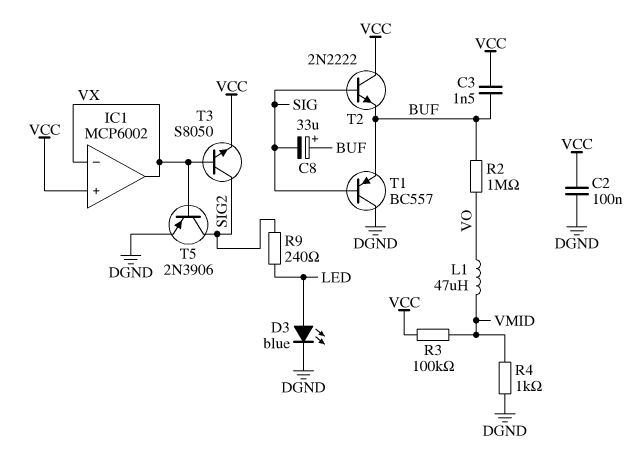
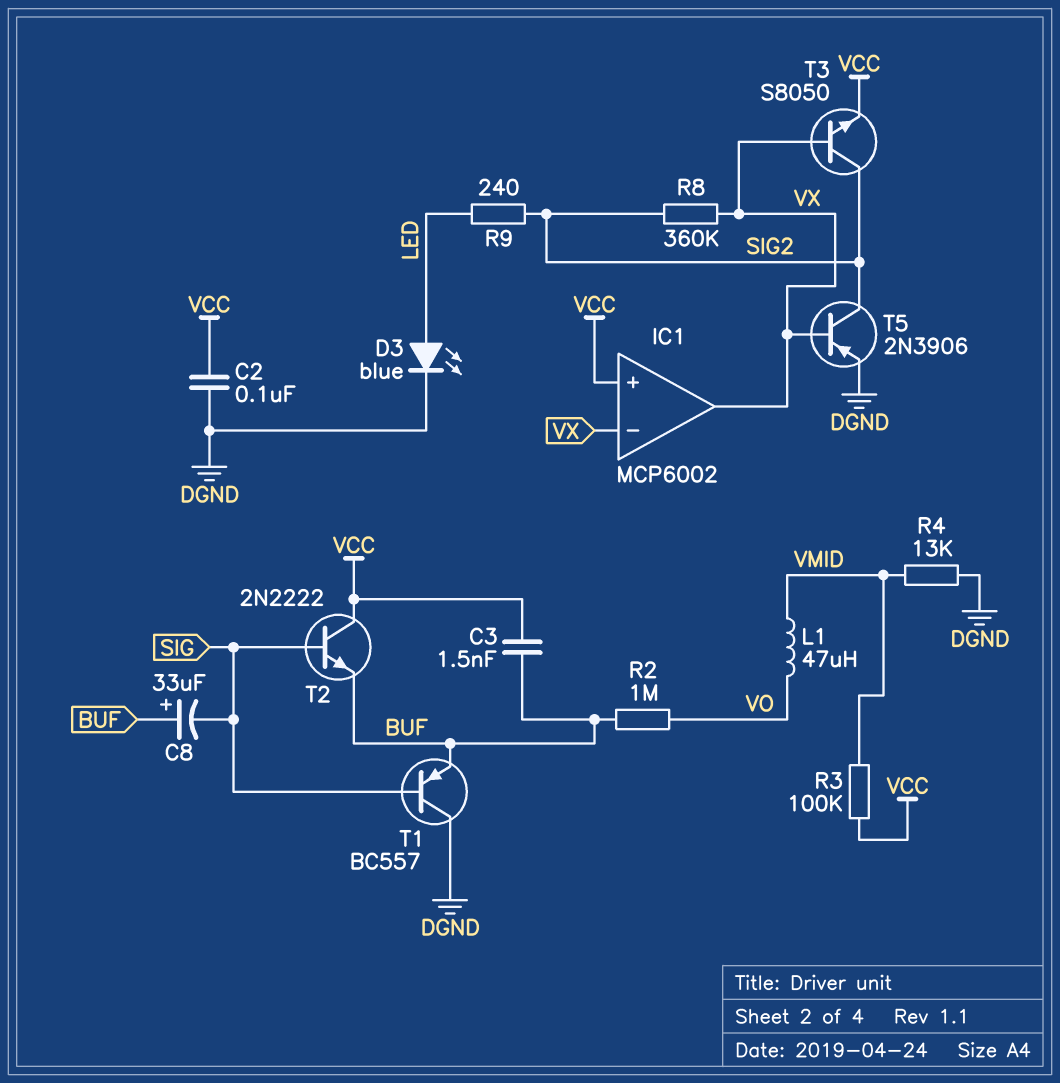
R4: 1k (DGND, VMID) -> 13k (DGND, VMID)
R8: none -> 360k (SIG2, VX)

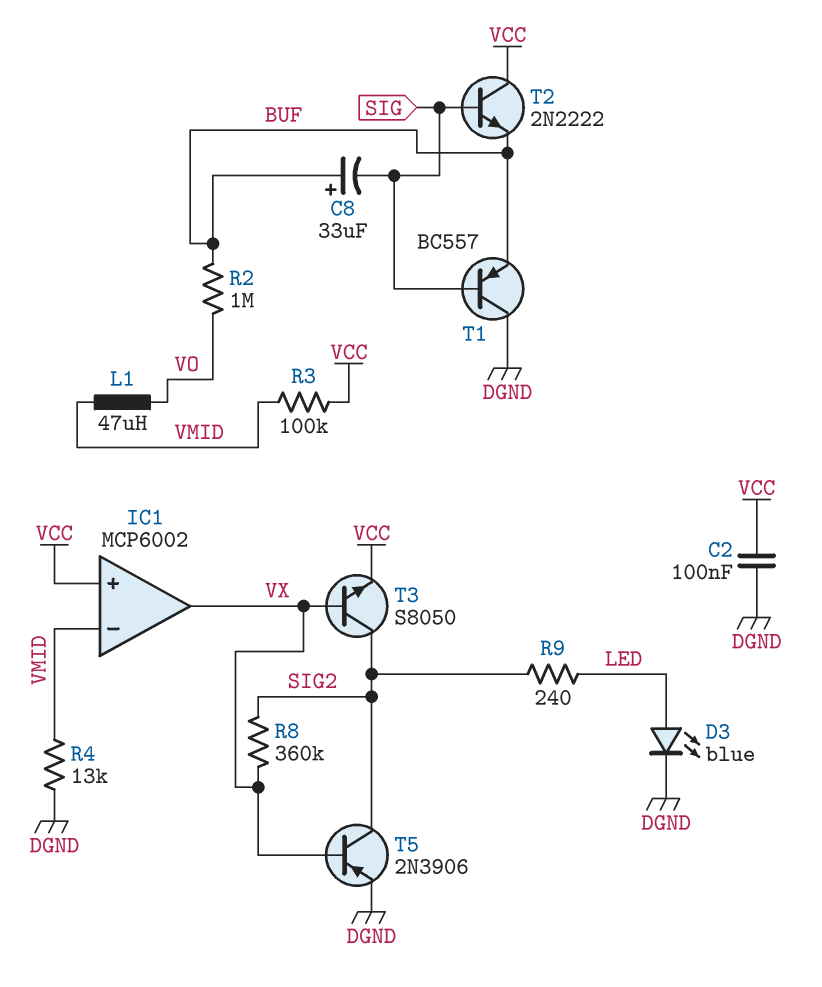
C3: 1.5nF (BUF, VCC) -> none
IC1 pin in-: VX -> VMID

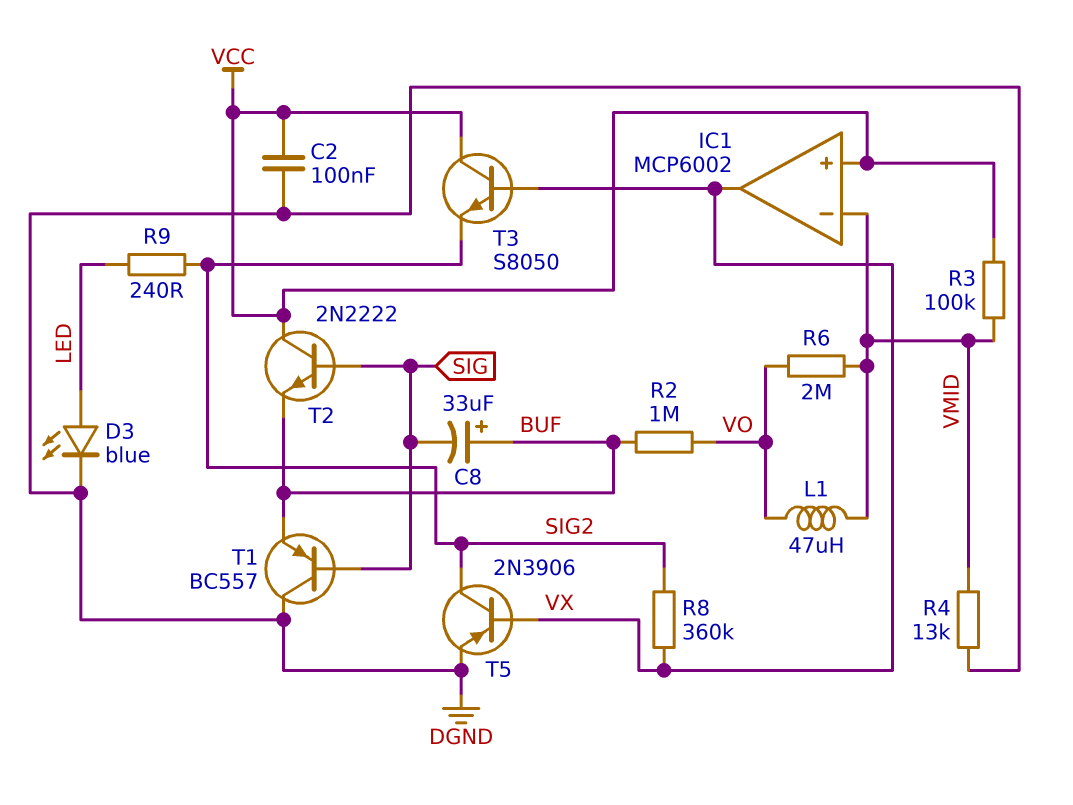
R6: none -> 2M (VMID, VO)
T3: NPN S8050 (B VX, C SIG2, E VCC) -> NPN S8050 (B VX, C VCC, E SIG2)

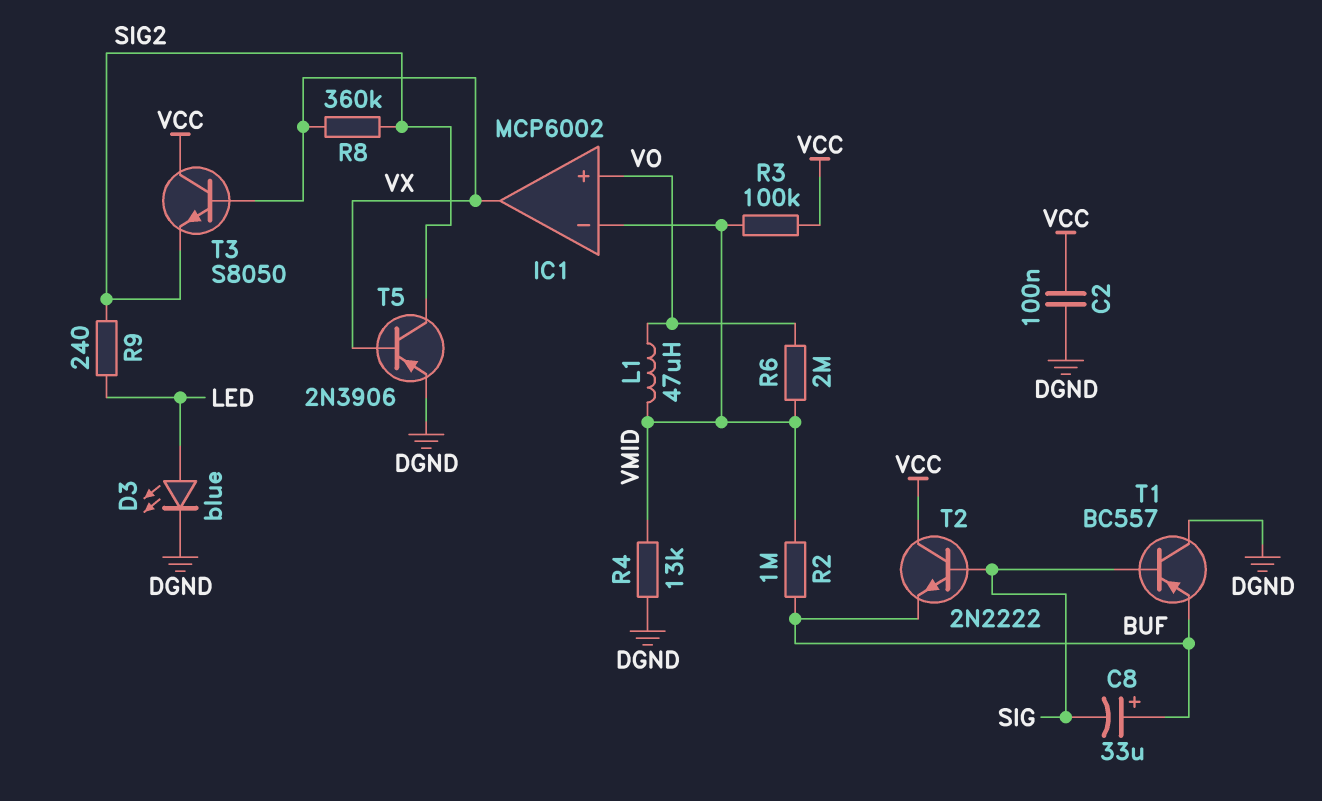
IC1 pin in+: VCC -> VO
R2: 1M (BUF, VO) -> 1M (BUF, VMID)

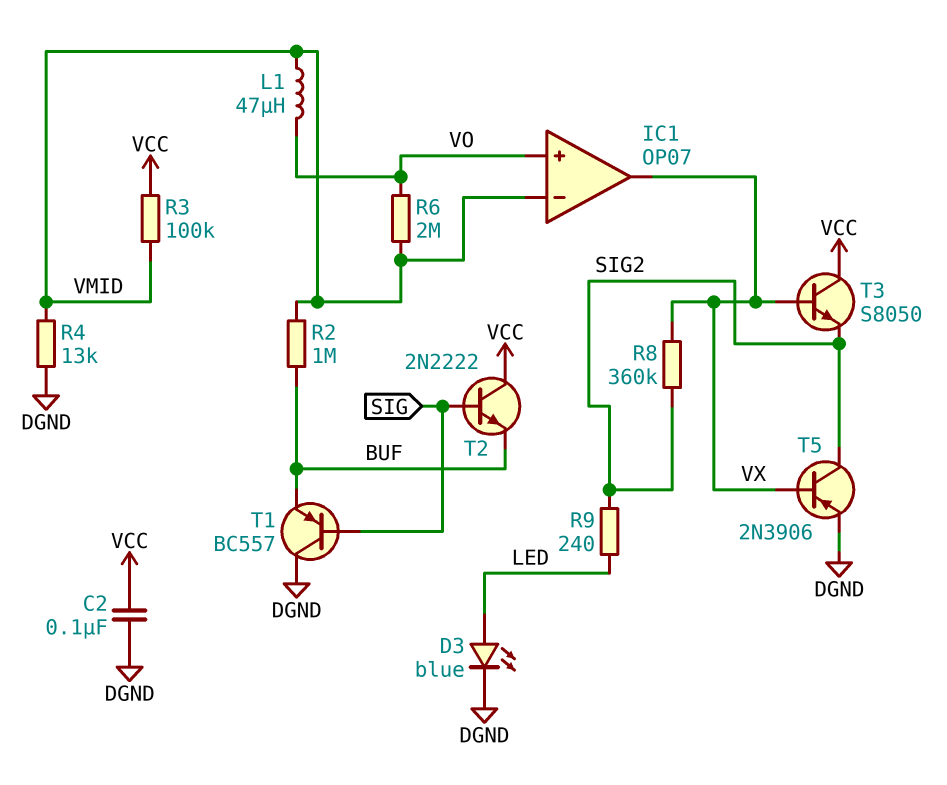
C8: 33uF (plus BUF, minus SIG) -> none
IC1: MCP6002 -> OP07

